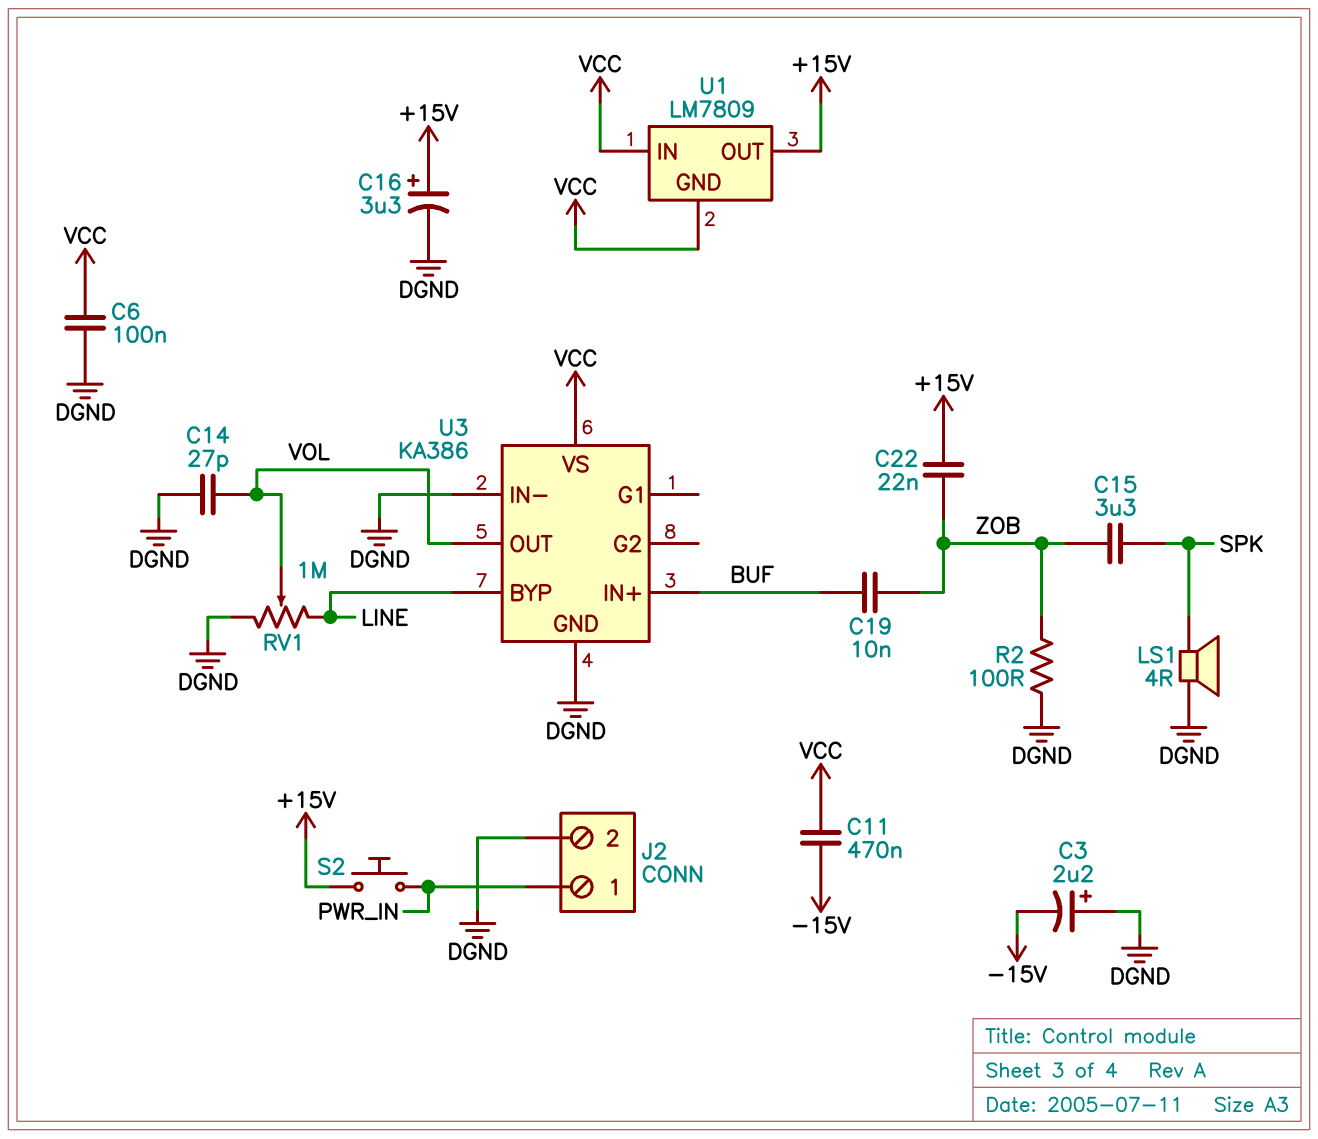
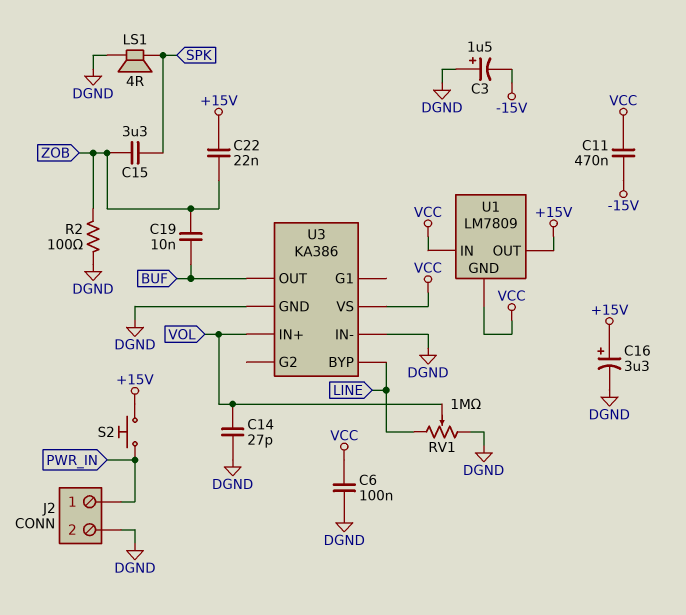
C3: 2.2uF (plus DGND, minus -15V) -> 1.5uF (plus DGND, minus -15V)
U3 pin IN+: BUF -> VOL
U3 pin OUT: VOL -> BUF

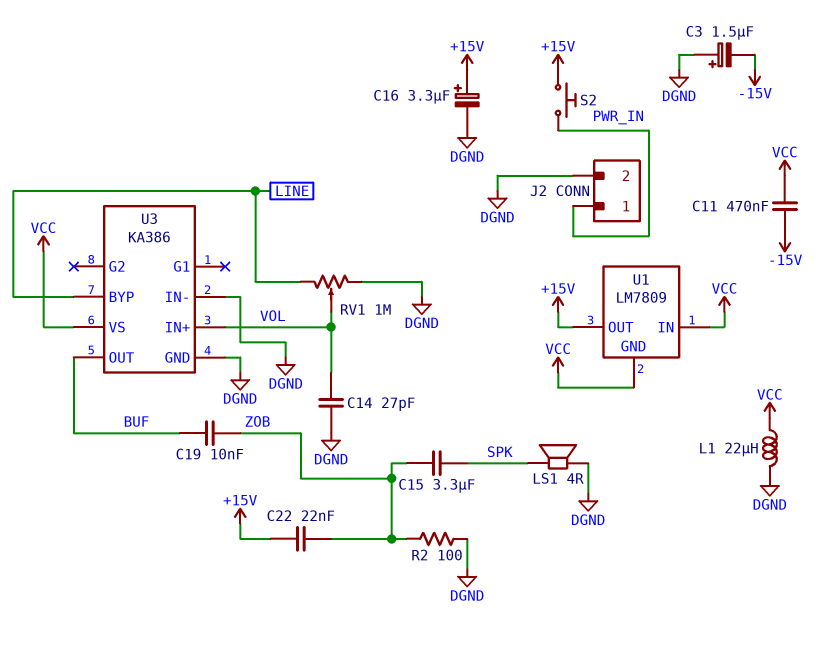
C6: 100nF (DGND, VCC) -> none
L1: none -> 22uH (DGND, VCC)

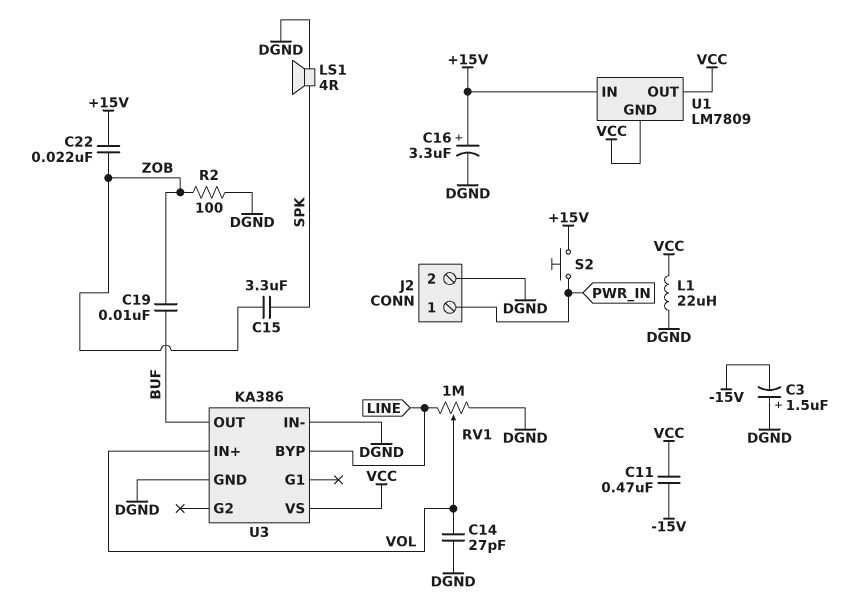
U1 pin IN: VCC -> +15V
U1 pin OUT: +15V -> VCC

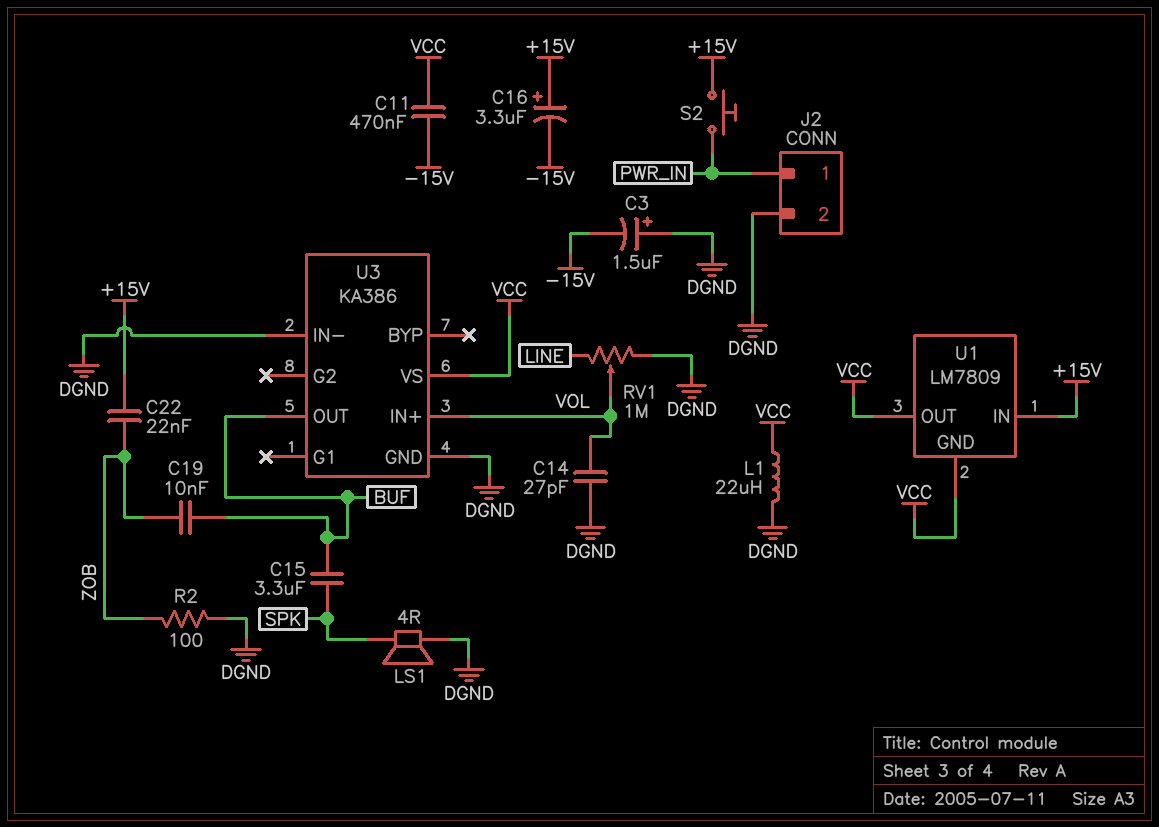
C15: 3.3uF (SPK, ZOB) -> 3.3uF (BUF, SPK)
C16: 3.3uF (plus +15V, minus DGND) -> 3.3uF (plus +15V, minus -15V)
U3 pin BYP: LINE -> none

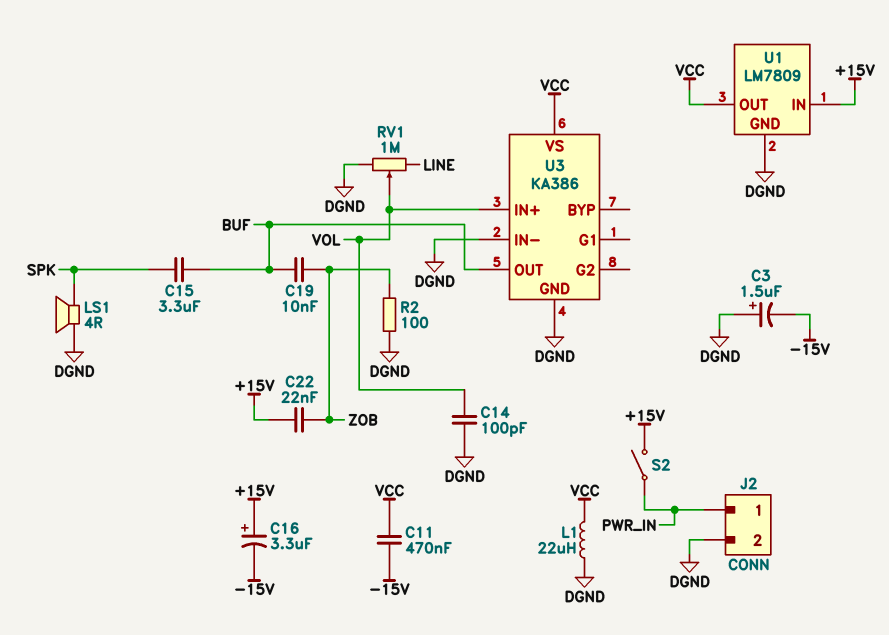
C14: 27pF (DGND, VOL) -> 100pF (DGND, VOL)
S2: button (+15V, PWR_IN) -> switch (+15V, PWR_IN)
U1 pin GND: VCC -> DGND

